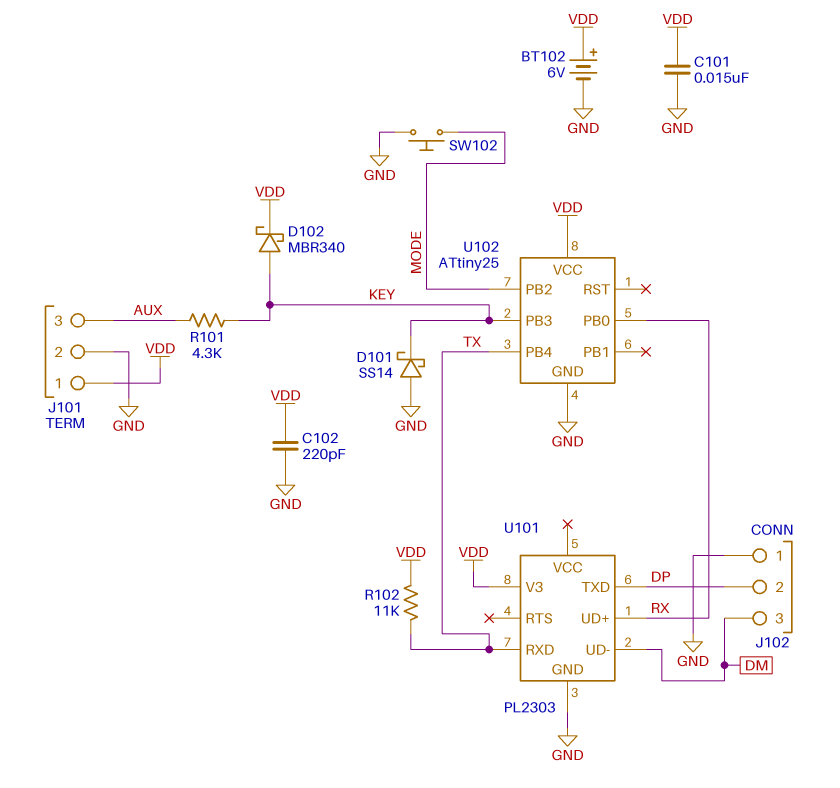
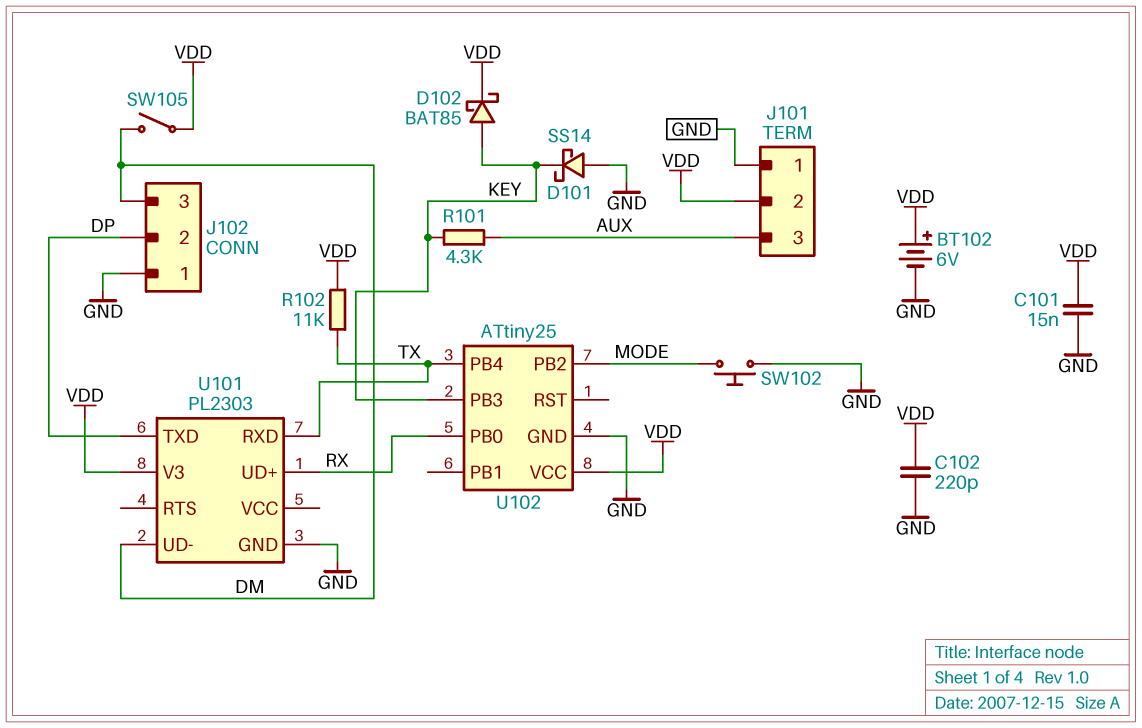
D102: schottky MBR340 (A KEY, K VDD) -> schottky BAT85 (A KEY, K VDD)
J101 pin 1: VDD -> GND
J101 pin 2: GND -> VDD
SW105: none -> switch (DM, VDD)

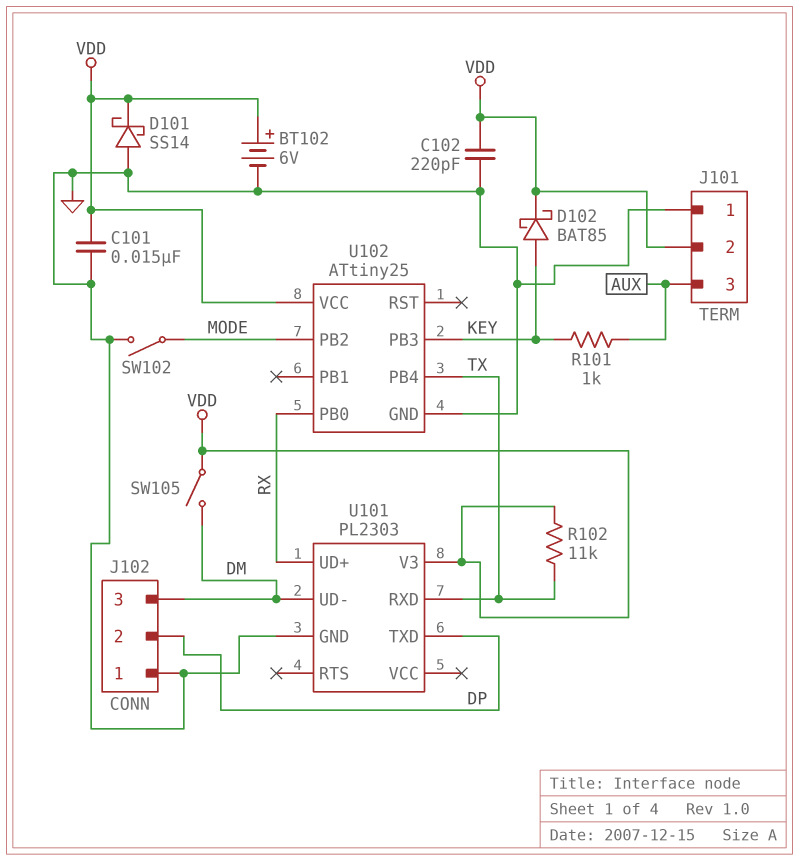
D101: schottky SS14 (A GND, K KEY) -> schottky SS14 (A GND, K VDD)
R101: 4.3k (AUX, KEY) -> 1k (AUX, KEY)
SW102: button (GND, MODE) -> switch (GND, MODE)

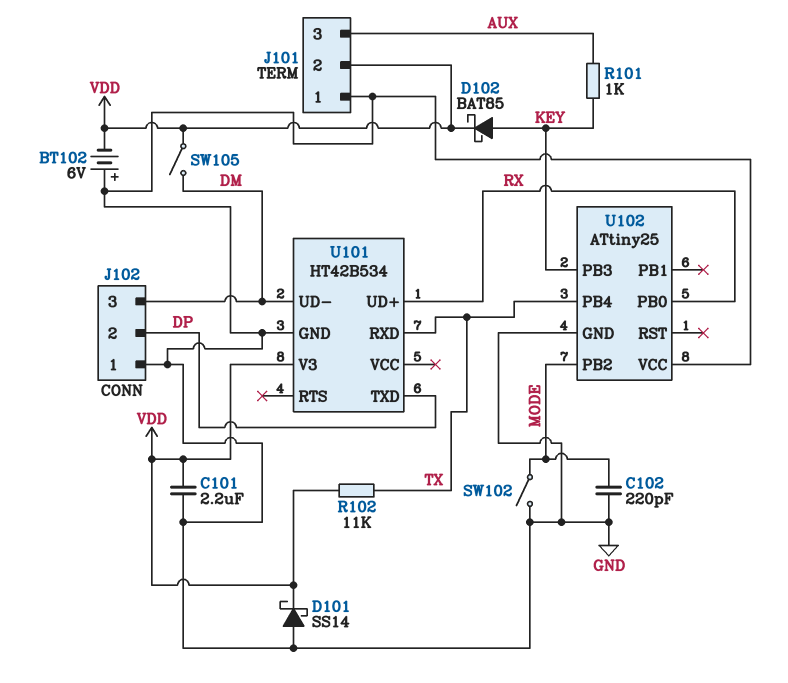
BT102: 6V (plus VDD, minus GND) -> 6V (plus GND, minus VDD)
C101: 15nF (GND, VDD) -> 2.2uF (GND, VDD)
C102: 220pF (GND, VDD) -> 220pF (GND, MODE)
U101: PL2303 -> HT42B534
U102 pin VCC: VDD -> GND

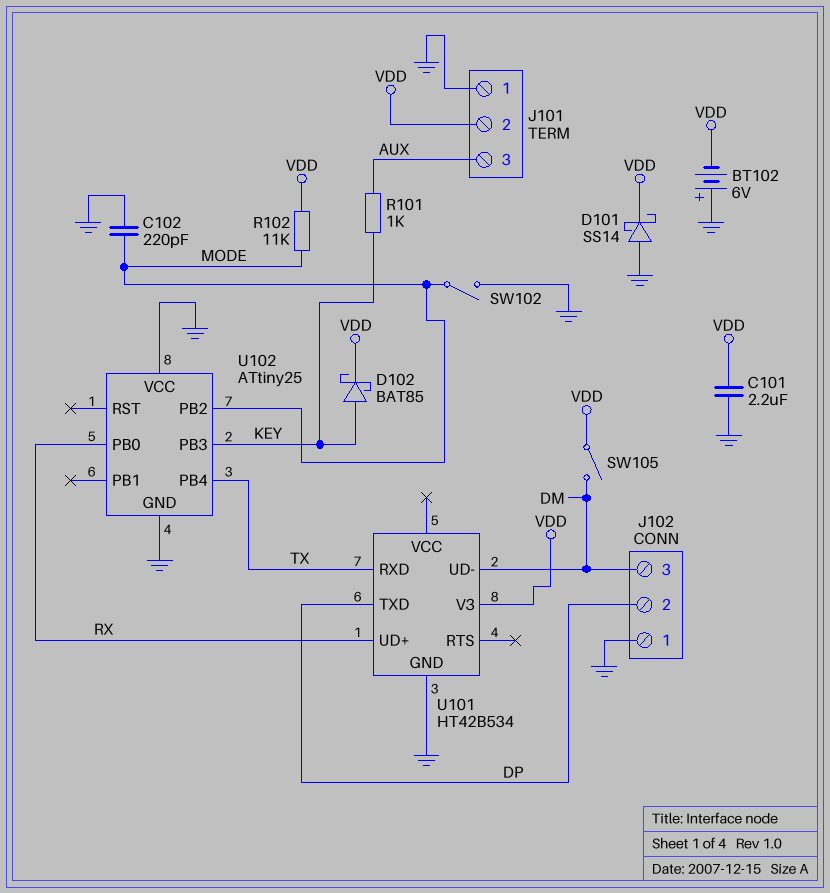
R102: 11k (TX, VDD) -> 11k (MODE, VDD)

